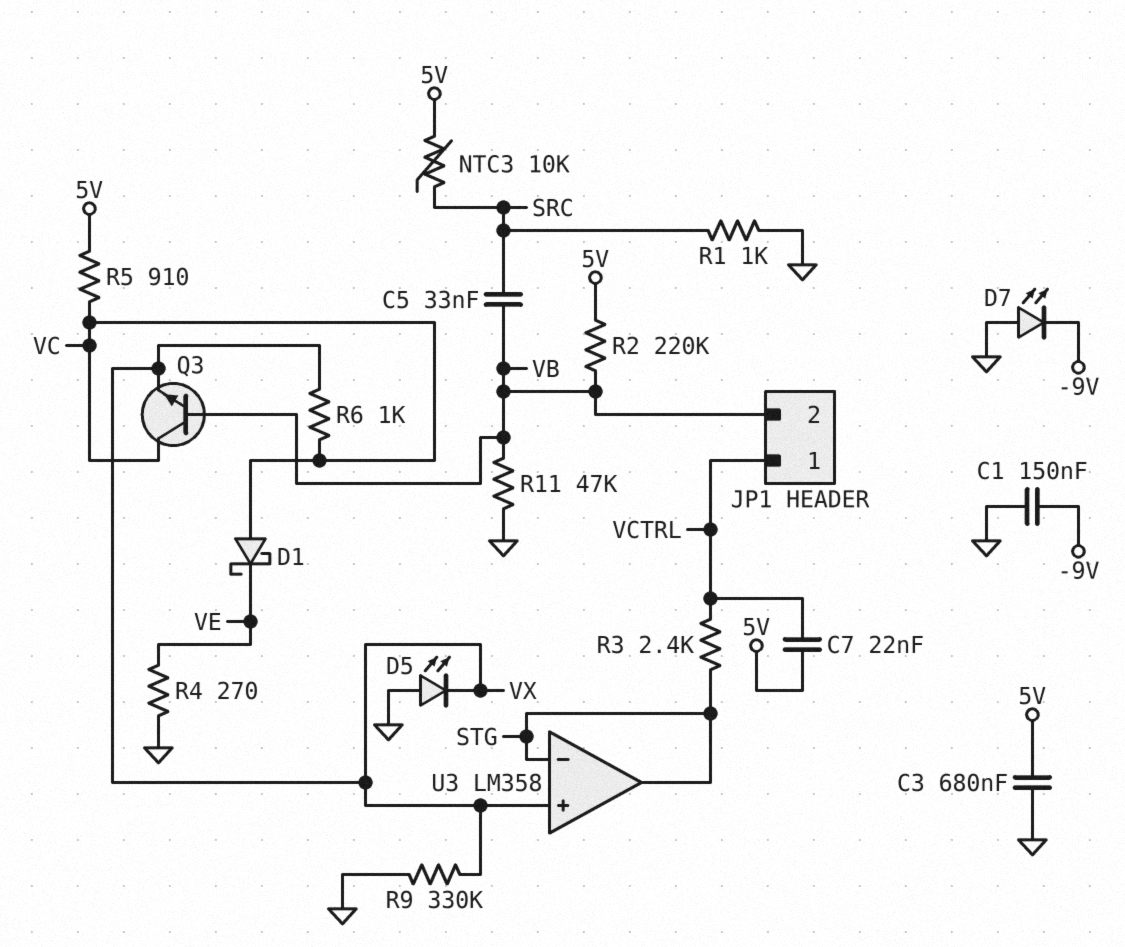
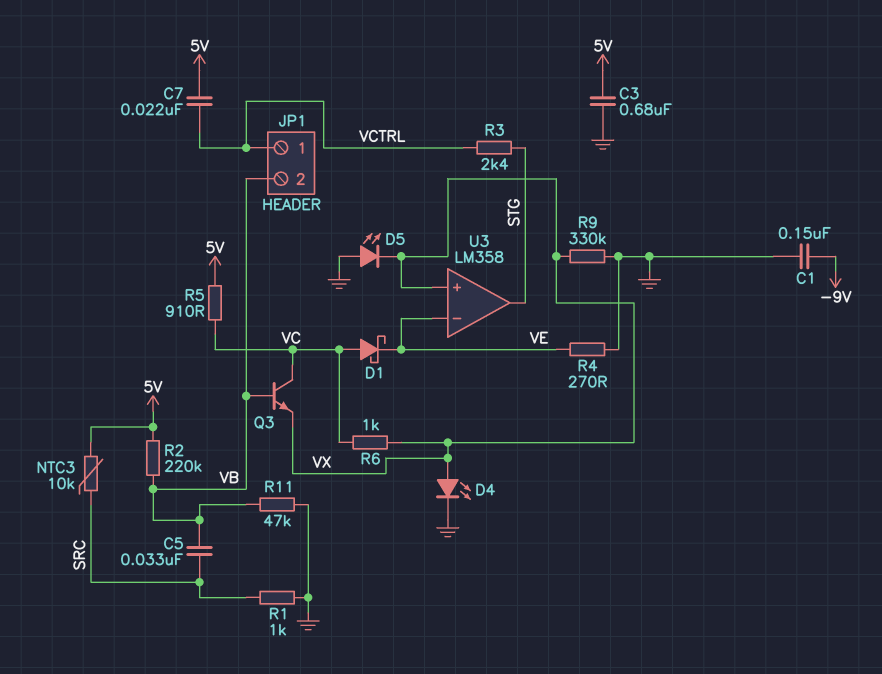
D4: none -> LED (A VX, K GND)
D7: LED (A GND, K -9V) -> none
U3 pin in-: STG -> VE

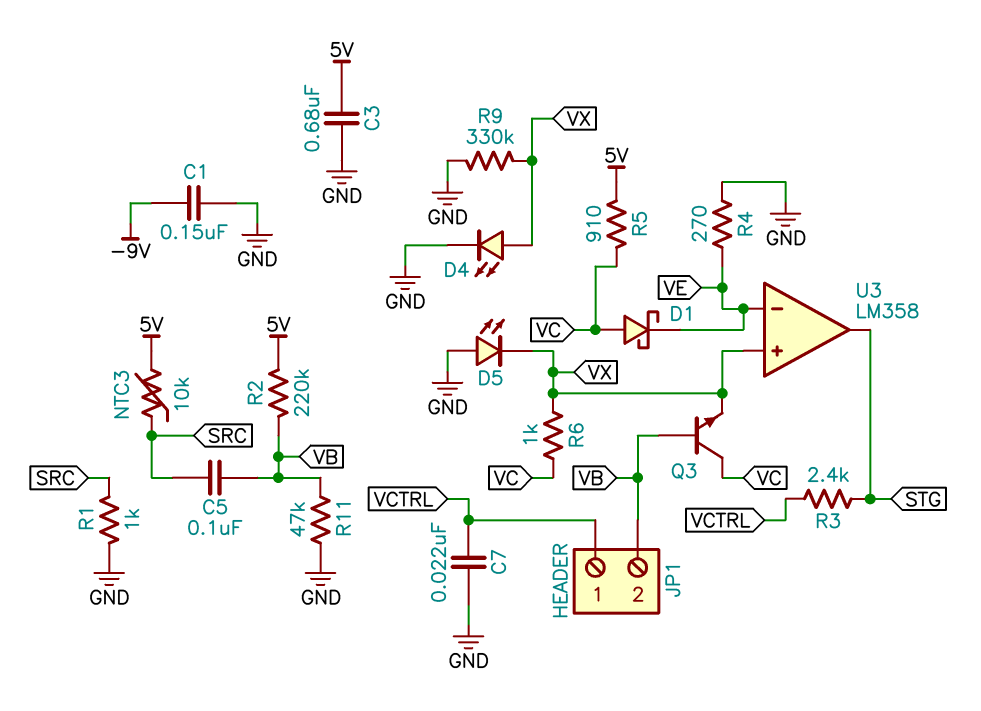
C5: 33nF (SRC, VB) -> 100nF (SRC, VB)
C7: 22nF (5V, VCTRL) -> 22nF (GND, VCTRL)

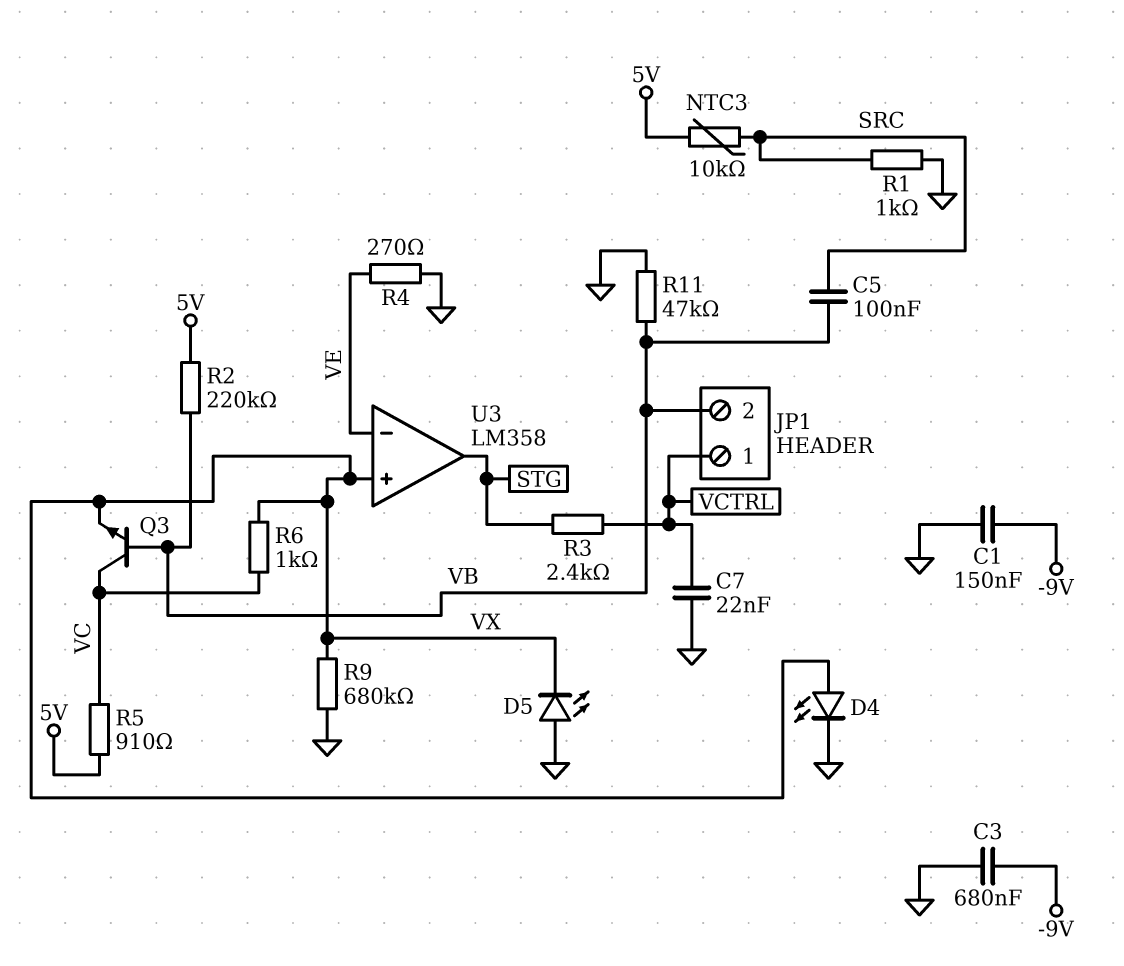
C3: 680nF (5V, GND) -> 680nF (-9V, GND)
D1: schottky (A VC, K VE) -> none
R9: 330k (GND, VX) -> 680k (GND, VX)

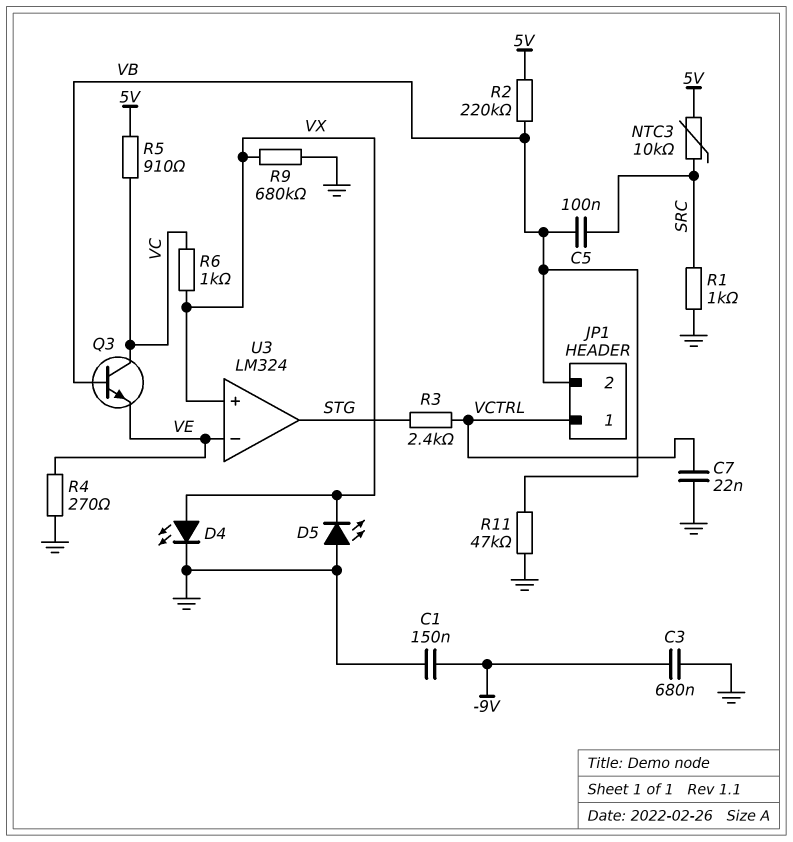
Q3: NPN (B VB, C VC, E VX) -> NPN (B VB, C VC, E VE)
U3: LM358 -> LM324

